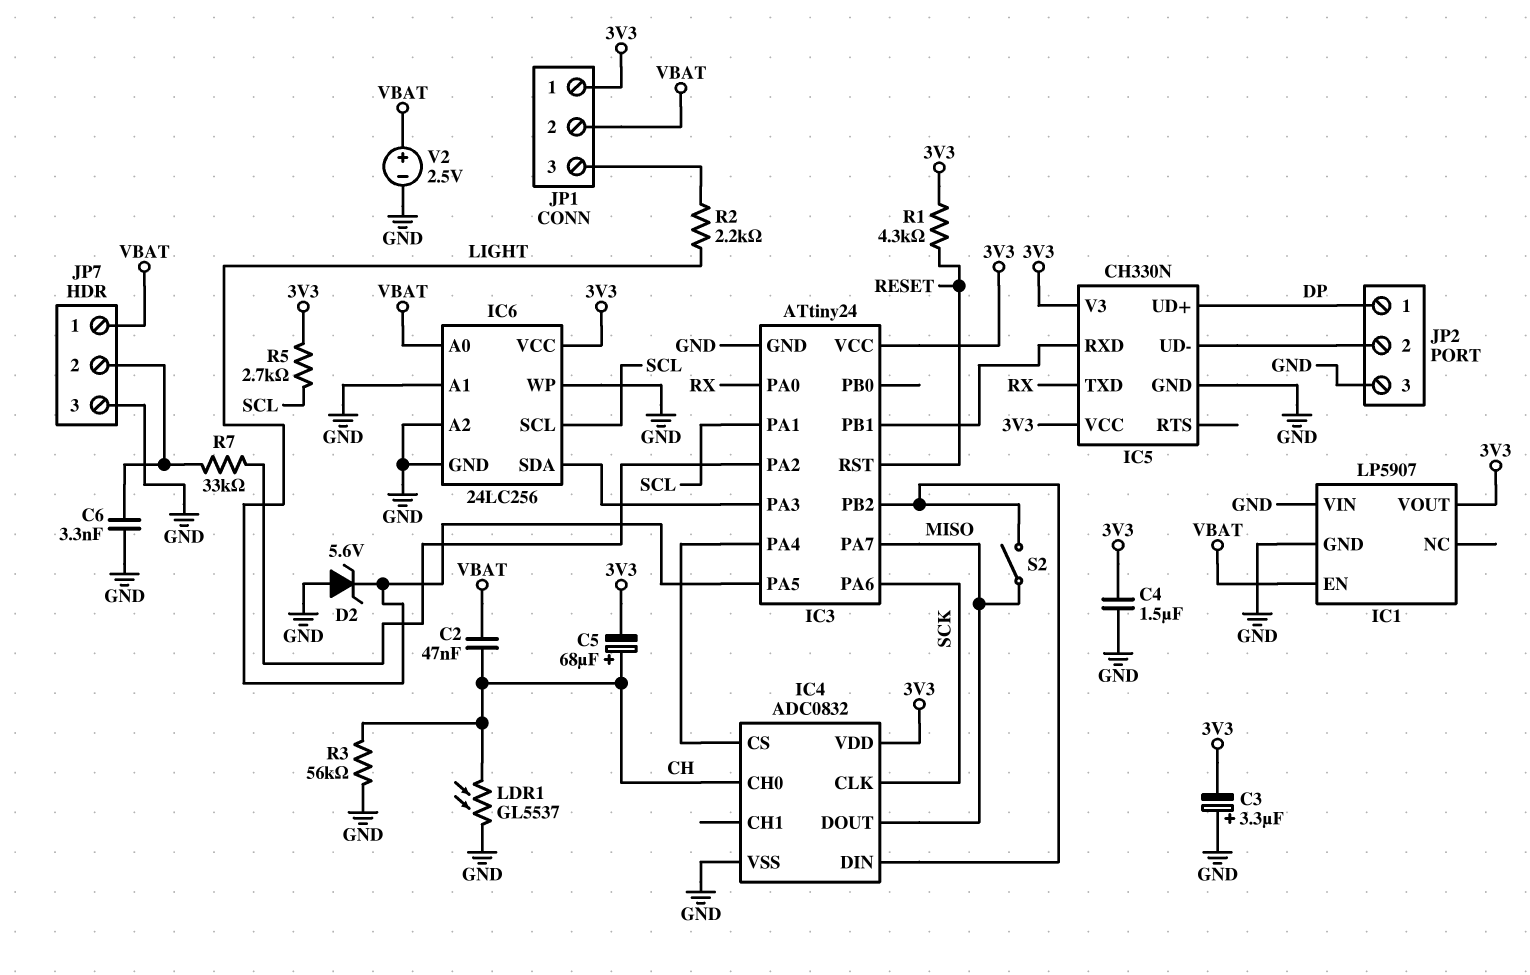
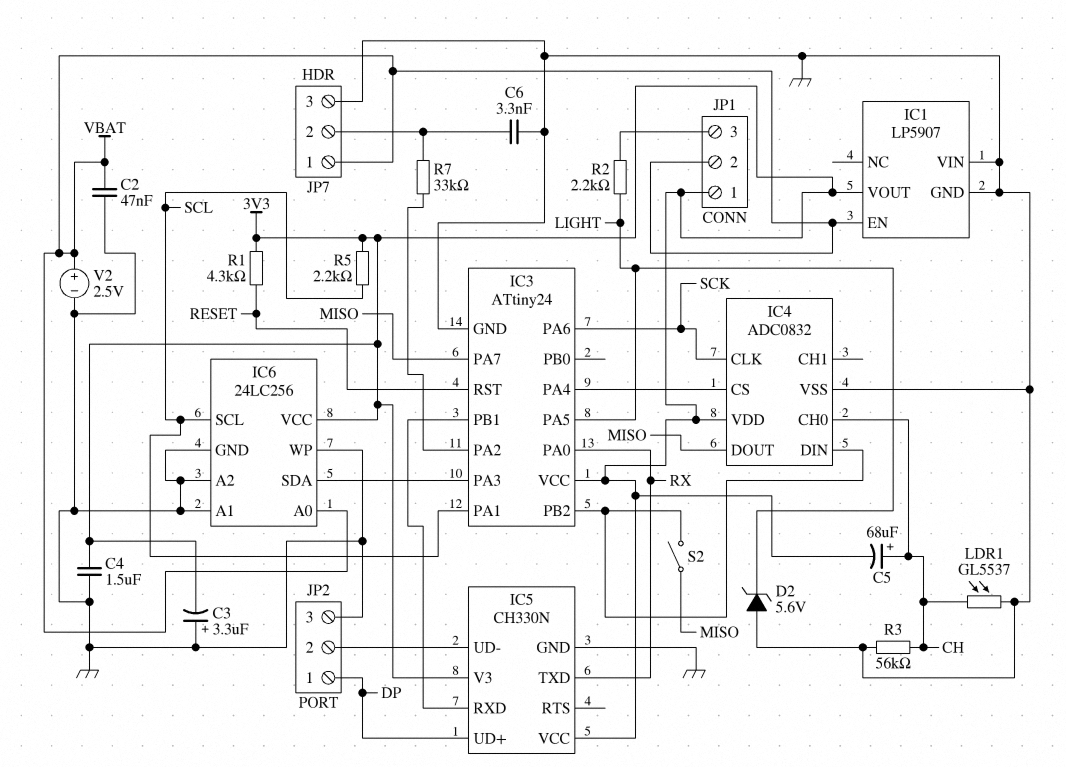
C2: 47nF (CH, VBAT) -> 47nF (GND, VBAT)
R5: 2.7k (3V3, SCL) -> 2.2k (3V3, SCL)

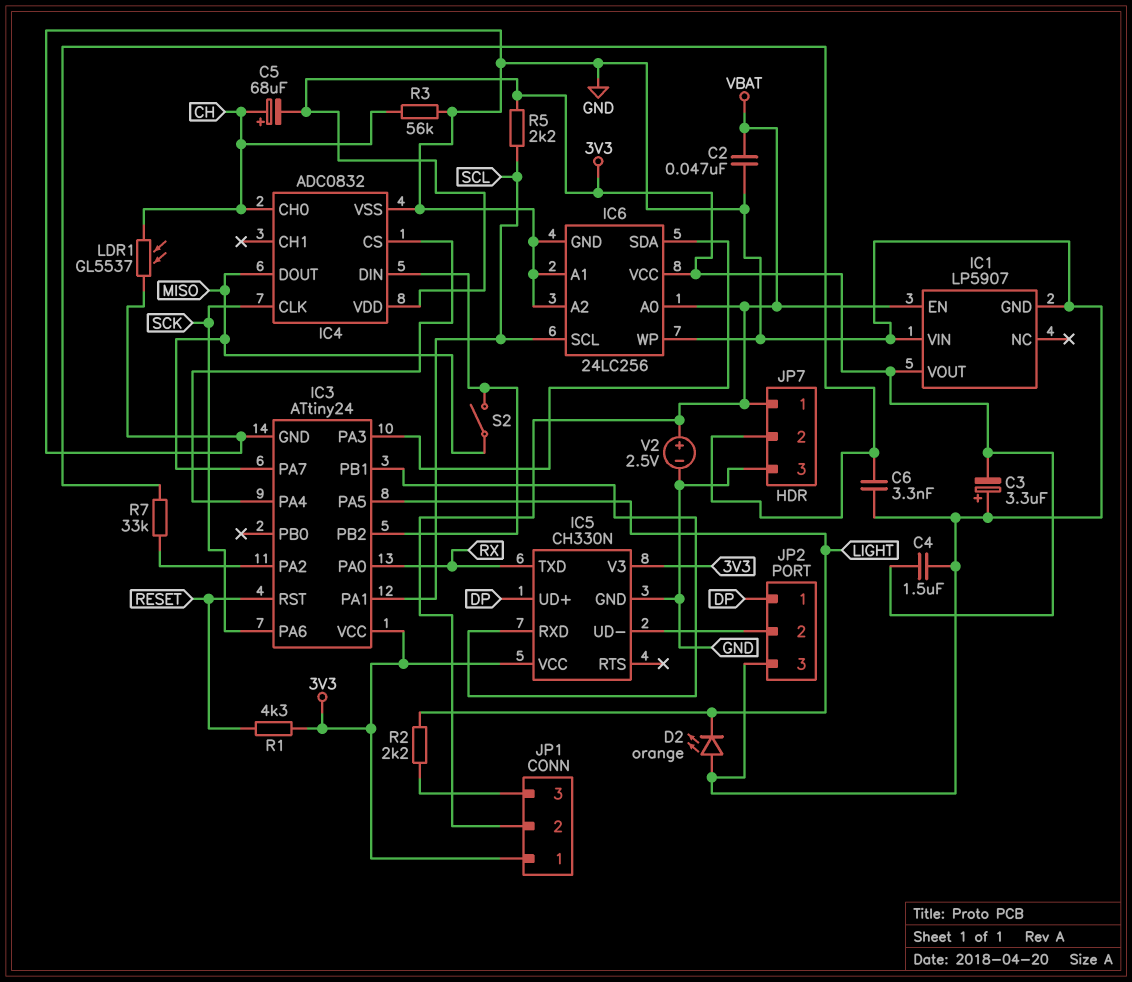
D2: zener 5.6V (A GND, K LIGHT) -> LED orange (A GND, K LIGHT)

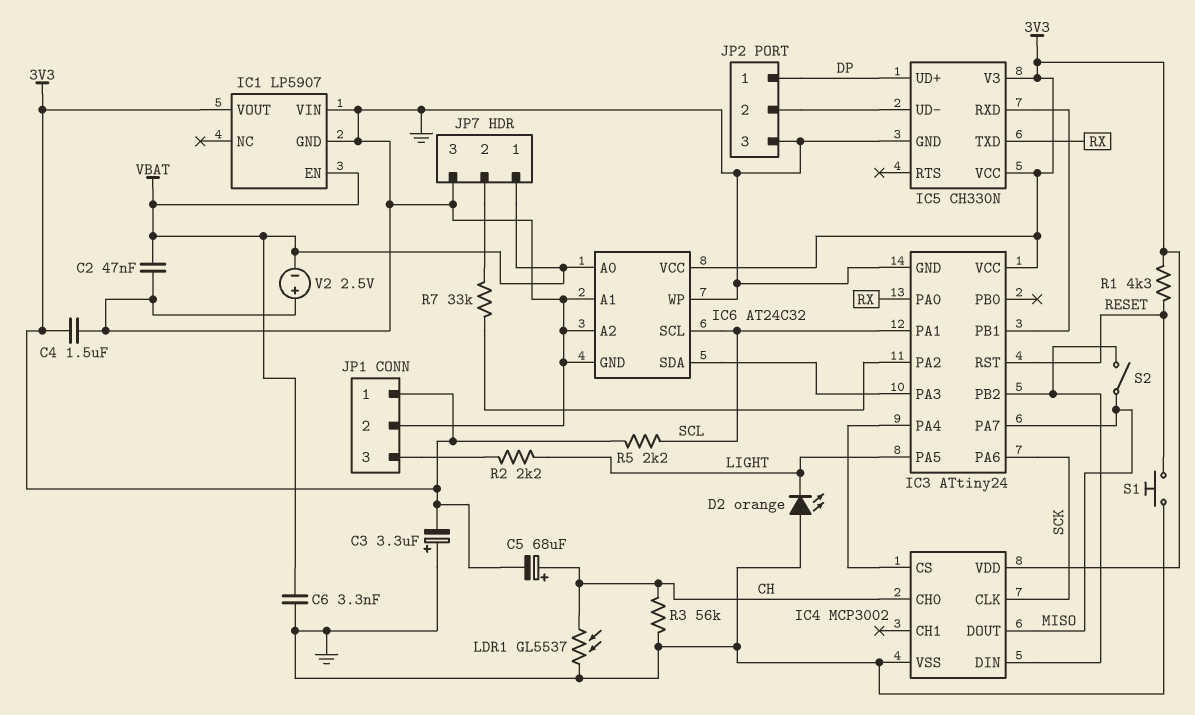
C6: 3.3nF (GND, JP7/2) -> 3.3nF (GND, VBAT)
IC4: ADC0832 -> MCP3002
IC6: 24LC256 -> AT24C32
JP1 pin 2: VBAT -> GND
S1: none -> button (GND, RESET)
V2: 2.5V (plus VBAT, minus GND) -> 2.5V (plus GND, minus VBAT)

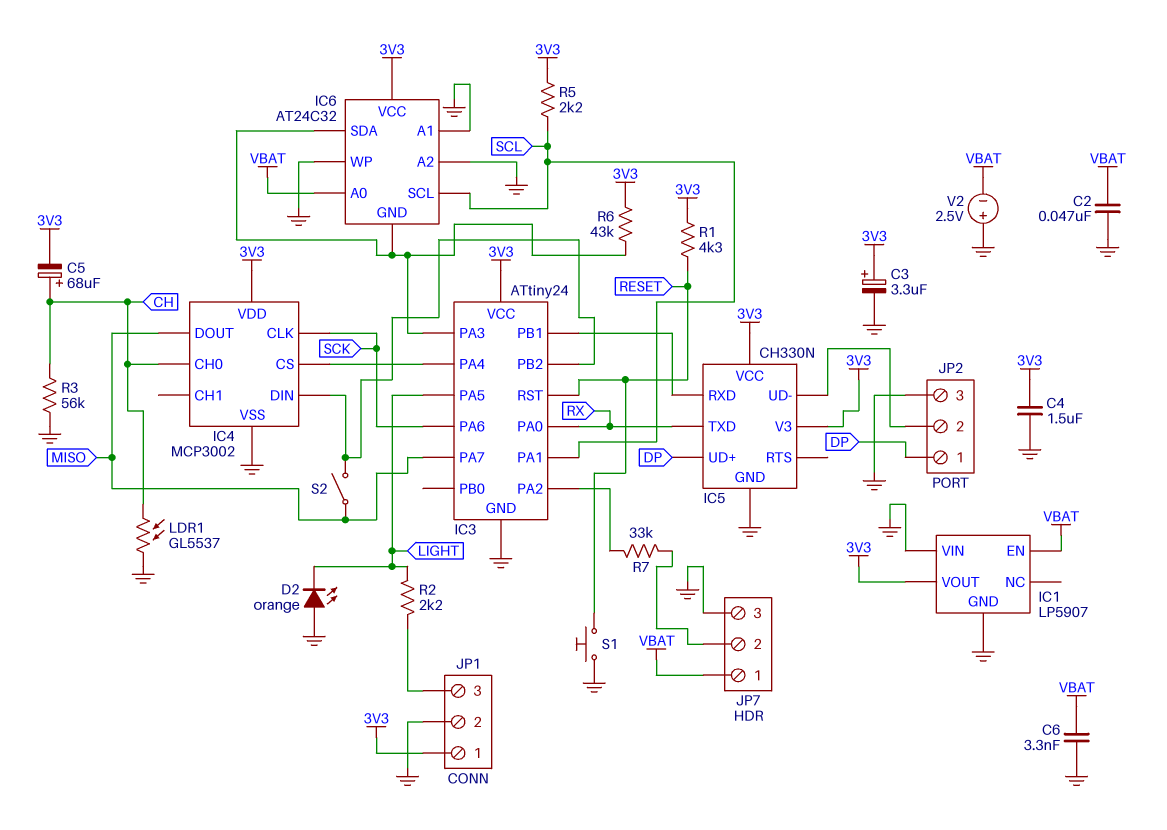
C3: 3.3uF (plus GND, minus 3V3) -> 3.3uF (plus 3V3, minus GND)
IC6 pin GND: GND -> IC3/PA3
R6: none -> 43k (3V3, IC3/PA3)

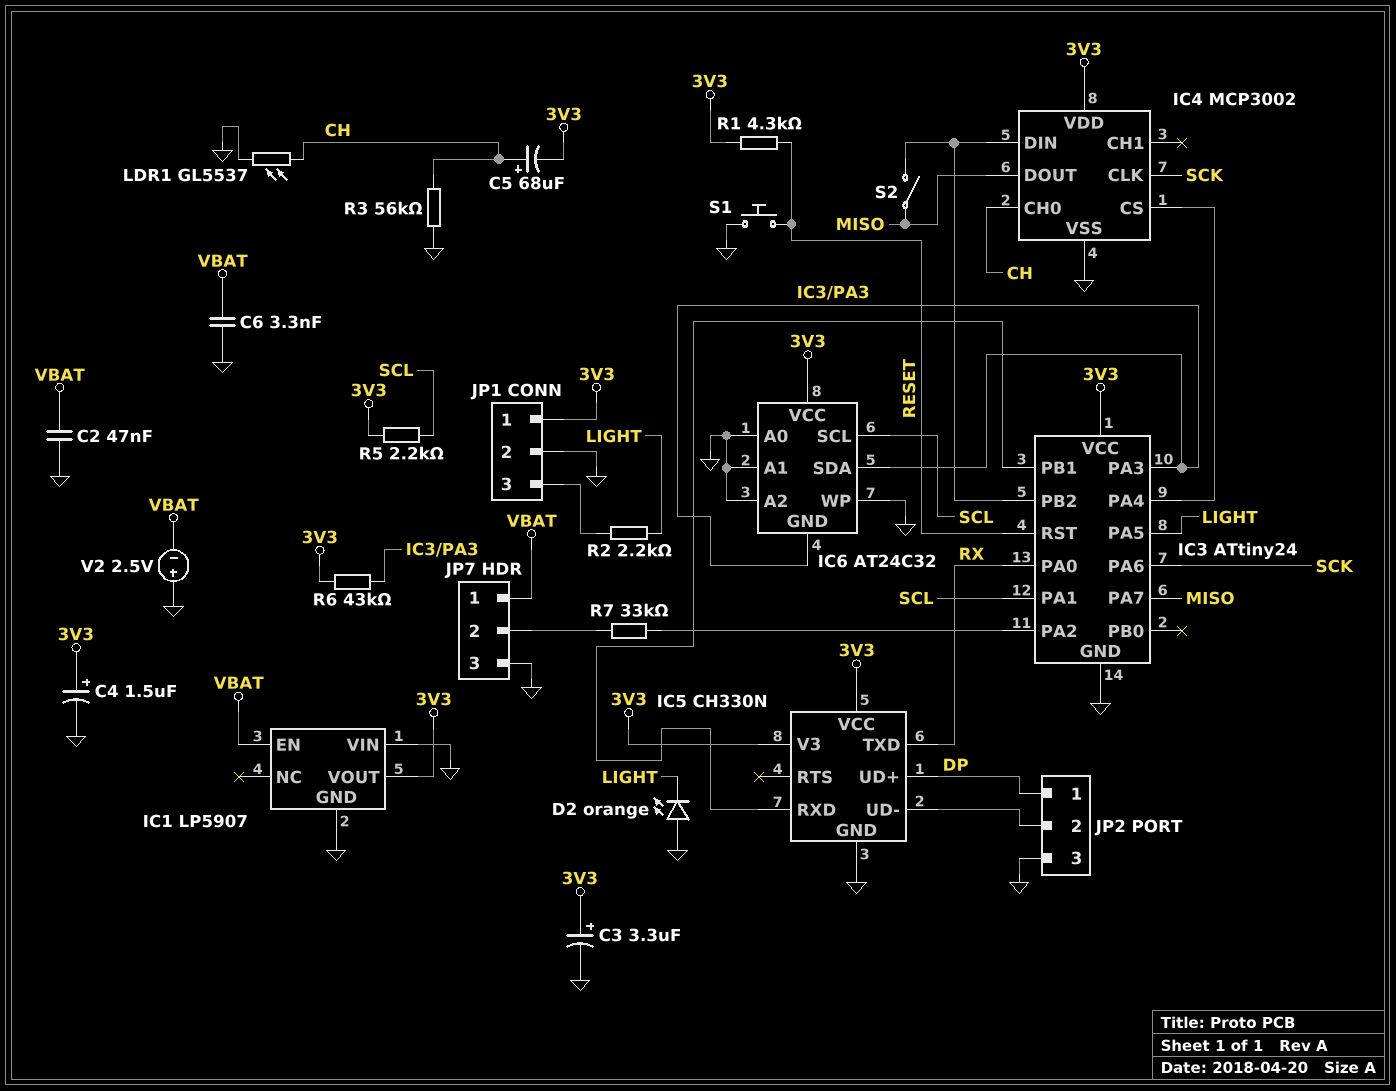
C4: 1.5uF (3V3, GND) -> 1.5uF (plus 3V3, minus GND)
IC6 pin A0: VBAT -> GND

